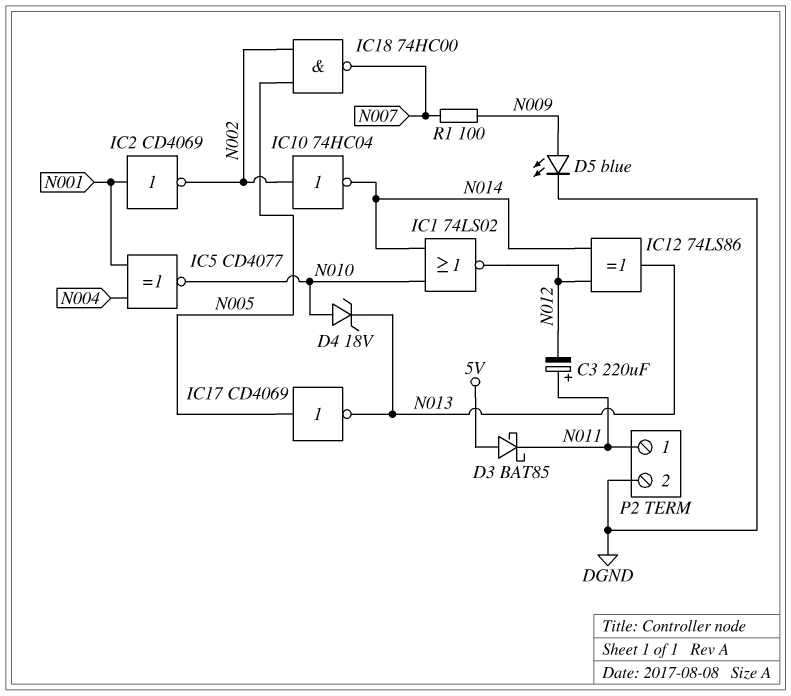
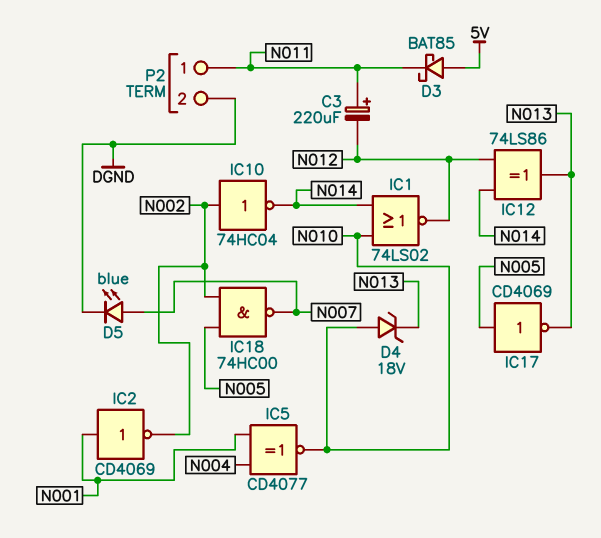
D5: LED blue (A N009, K DGND) -> LED blue (A N007, K DGND)
R1: 100 (N007, N009) -> none

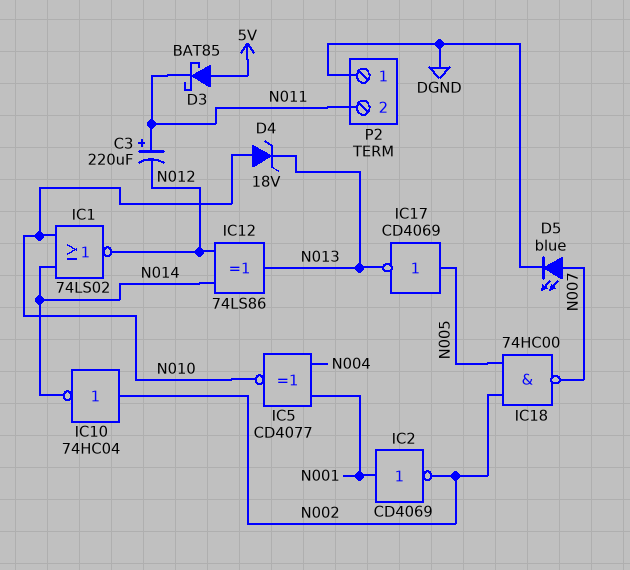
P2 pin 1: N011 -> DGND
P2 pin 2: DGND -> N011

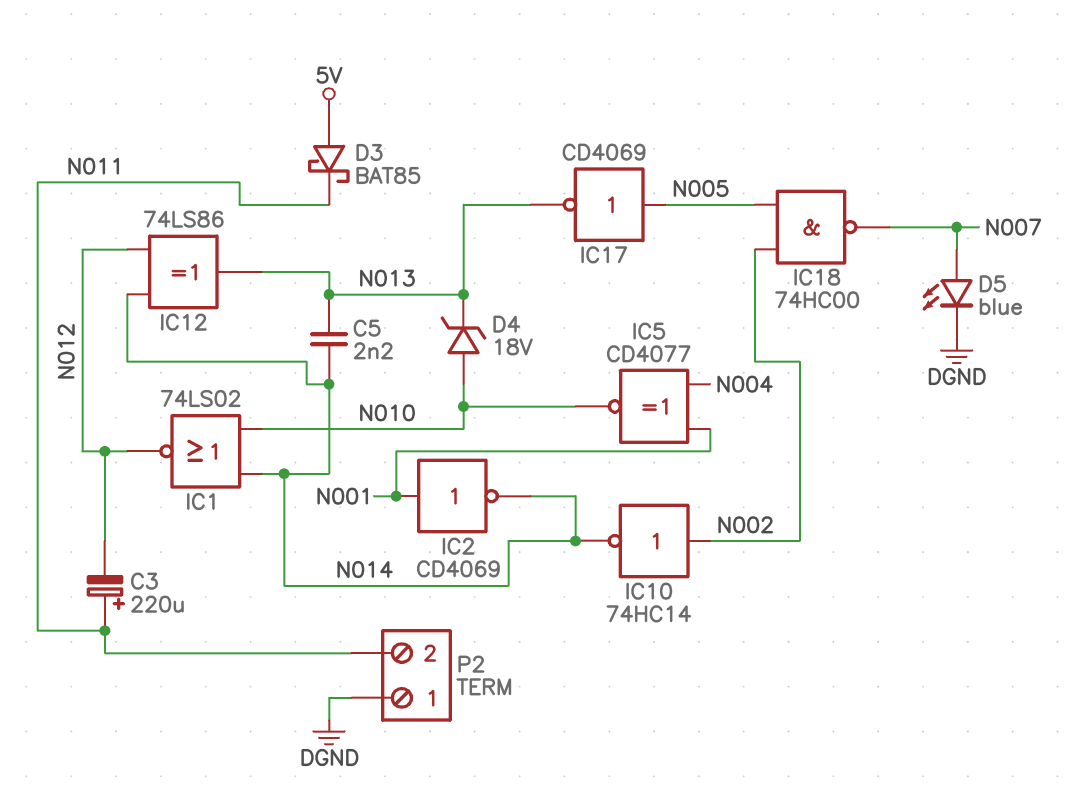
C5: none -> 2.2nF (N013, N014)
IC2: NOT CD4069 (in N001, out N002) -> NOT CD4069 (in N001, out N014)
IC10: NOT 74HC04 (in N002, out N014) -> NOT 74HC14 (in N002, out N014)

